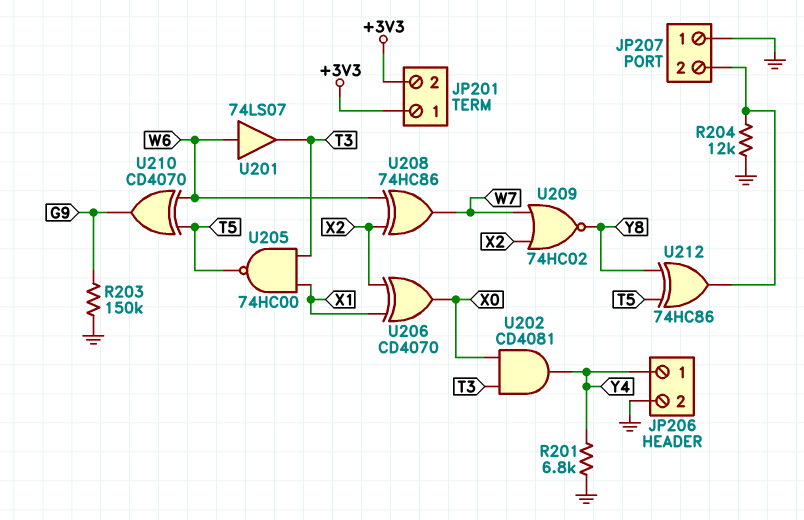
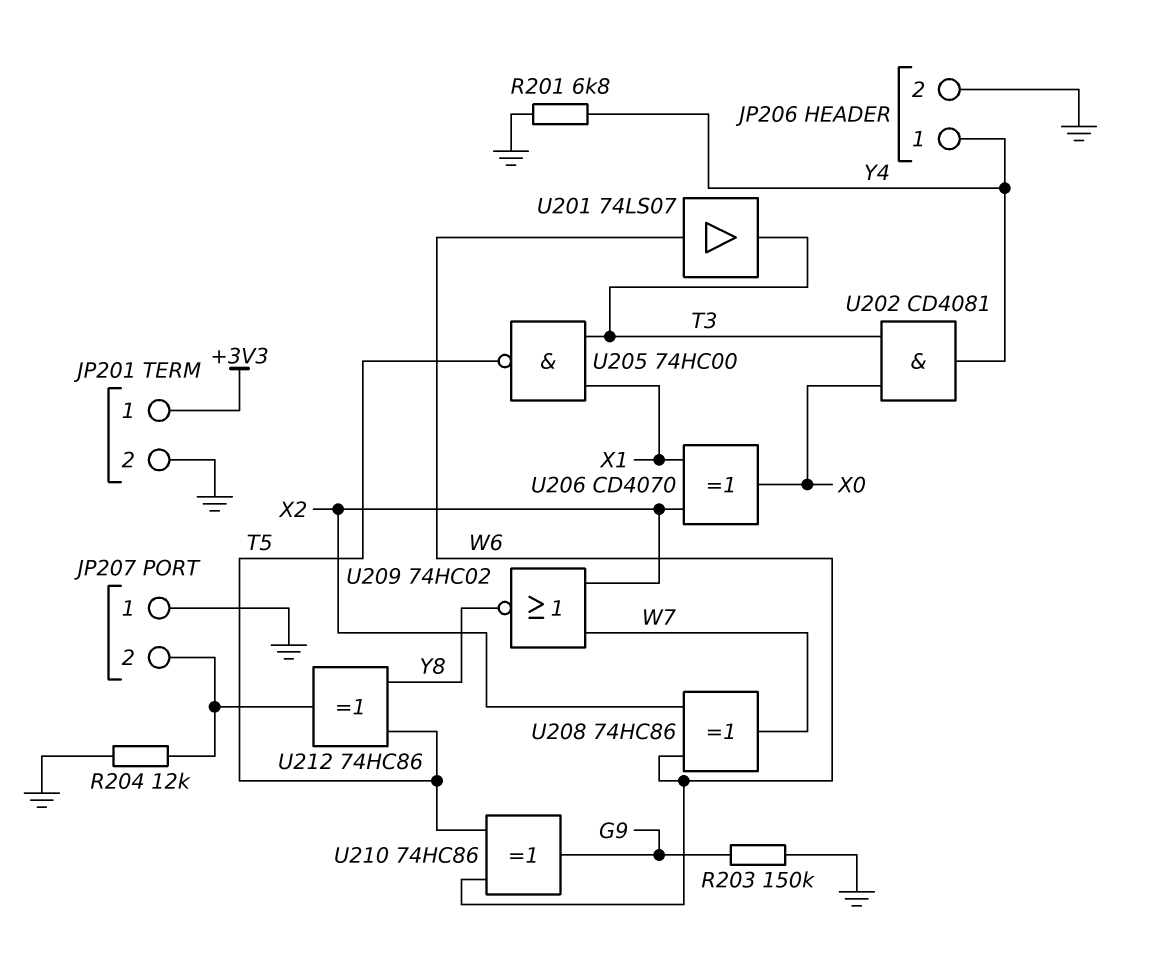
JP201 pin 2: +3V3 -> GND
U210: XOR CD4070 (in T5, in W6, out G9) -> XOR 74HC86 (in T5, in W6, out G9)

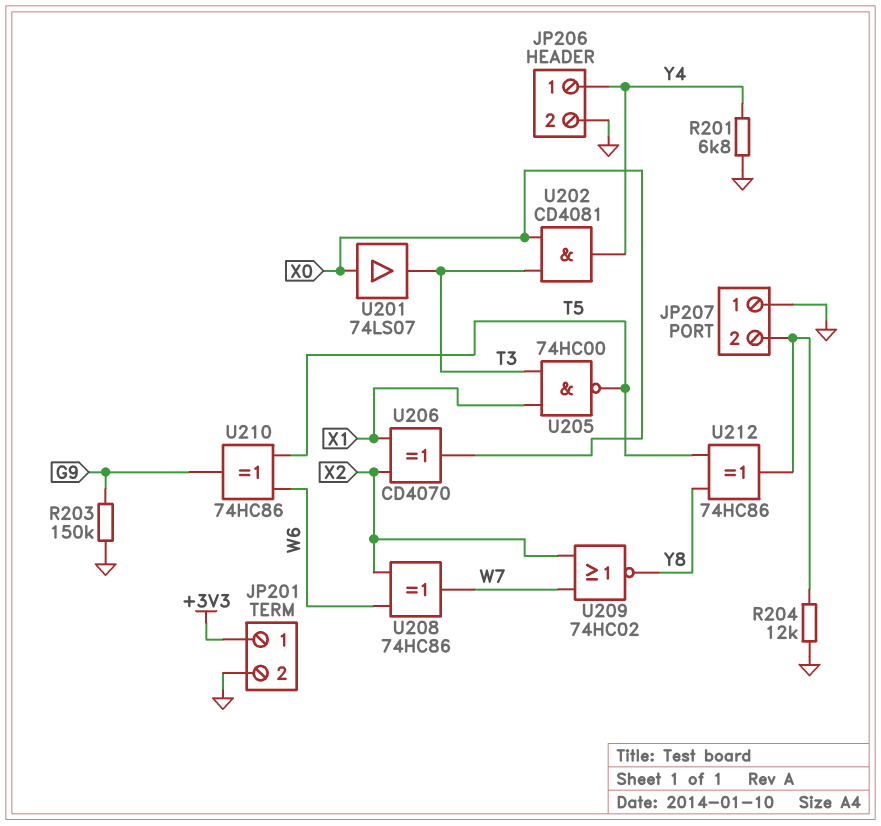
U201: buffer 74LS07 (in W6, out T3) -> buffer 74LS07 (in X0, out T3)

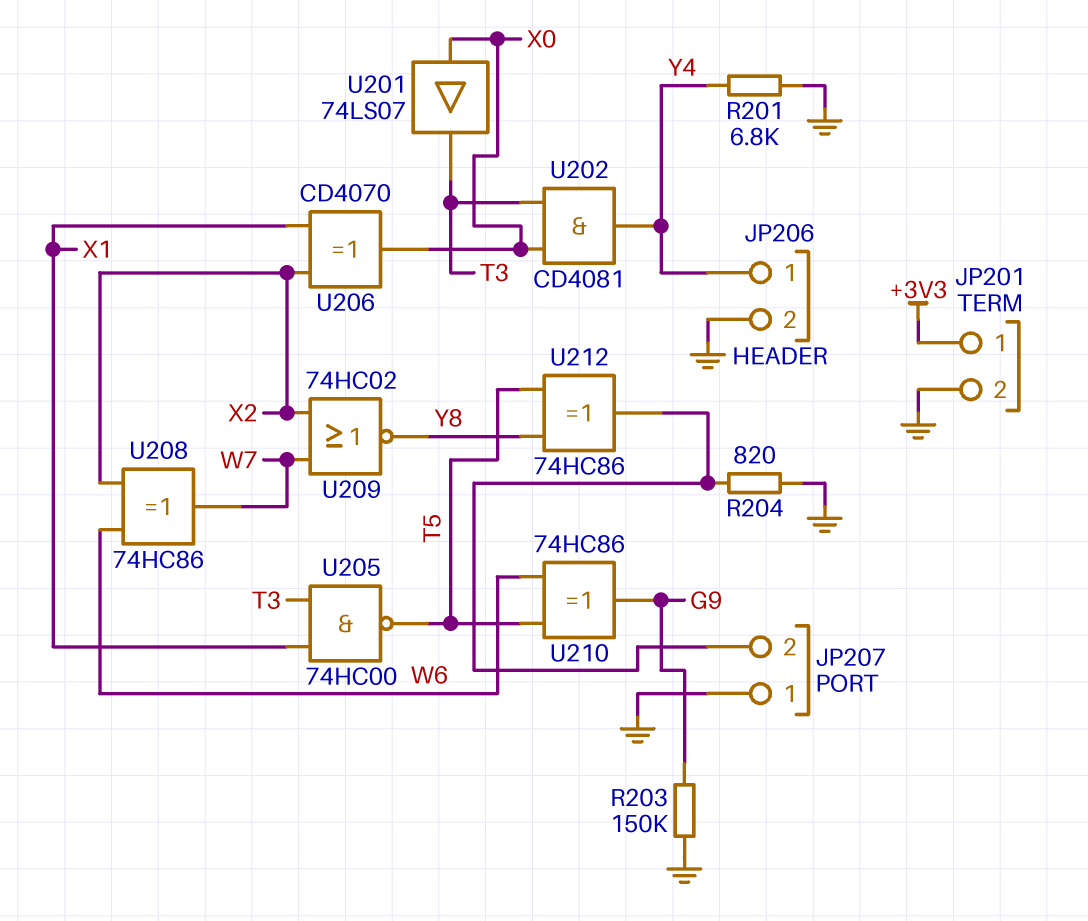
R204: 12k (GND, JP207/2) -> 820 (GND, JP207/2)

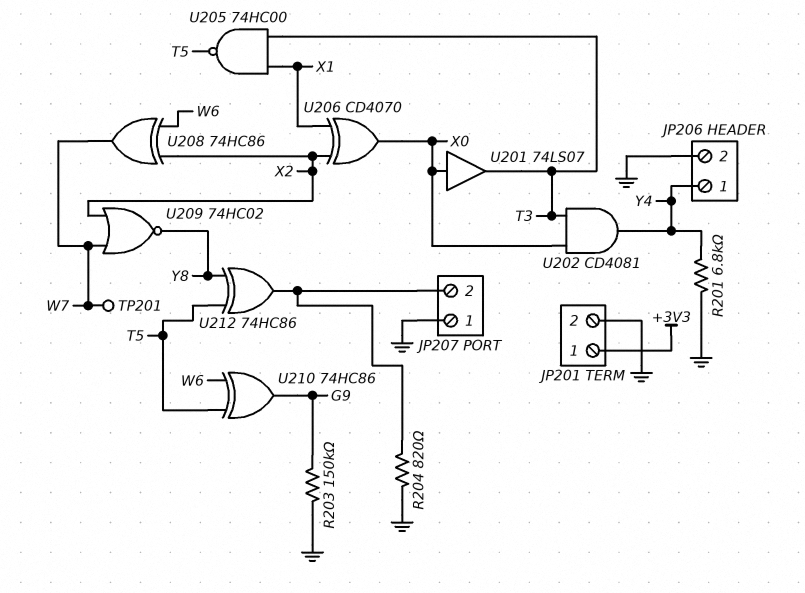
TP201: none -> test point (W7)

